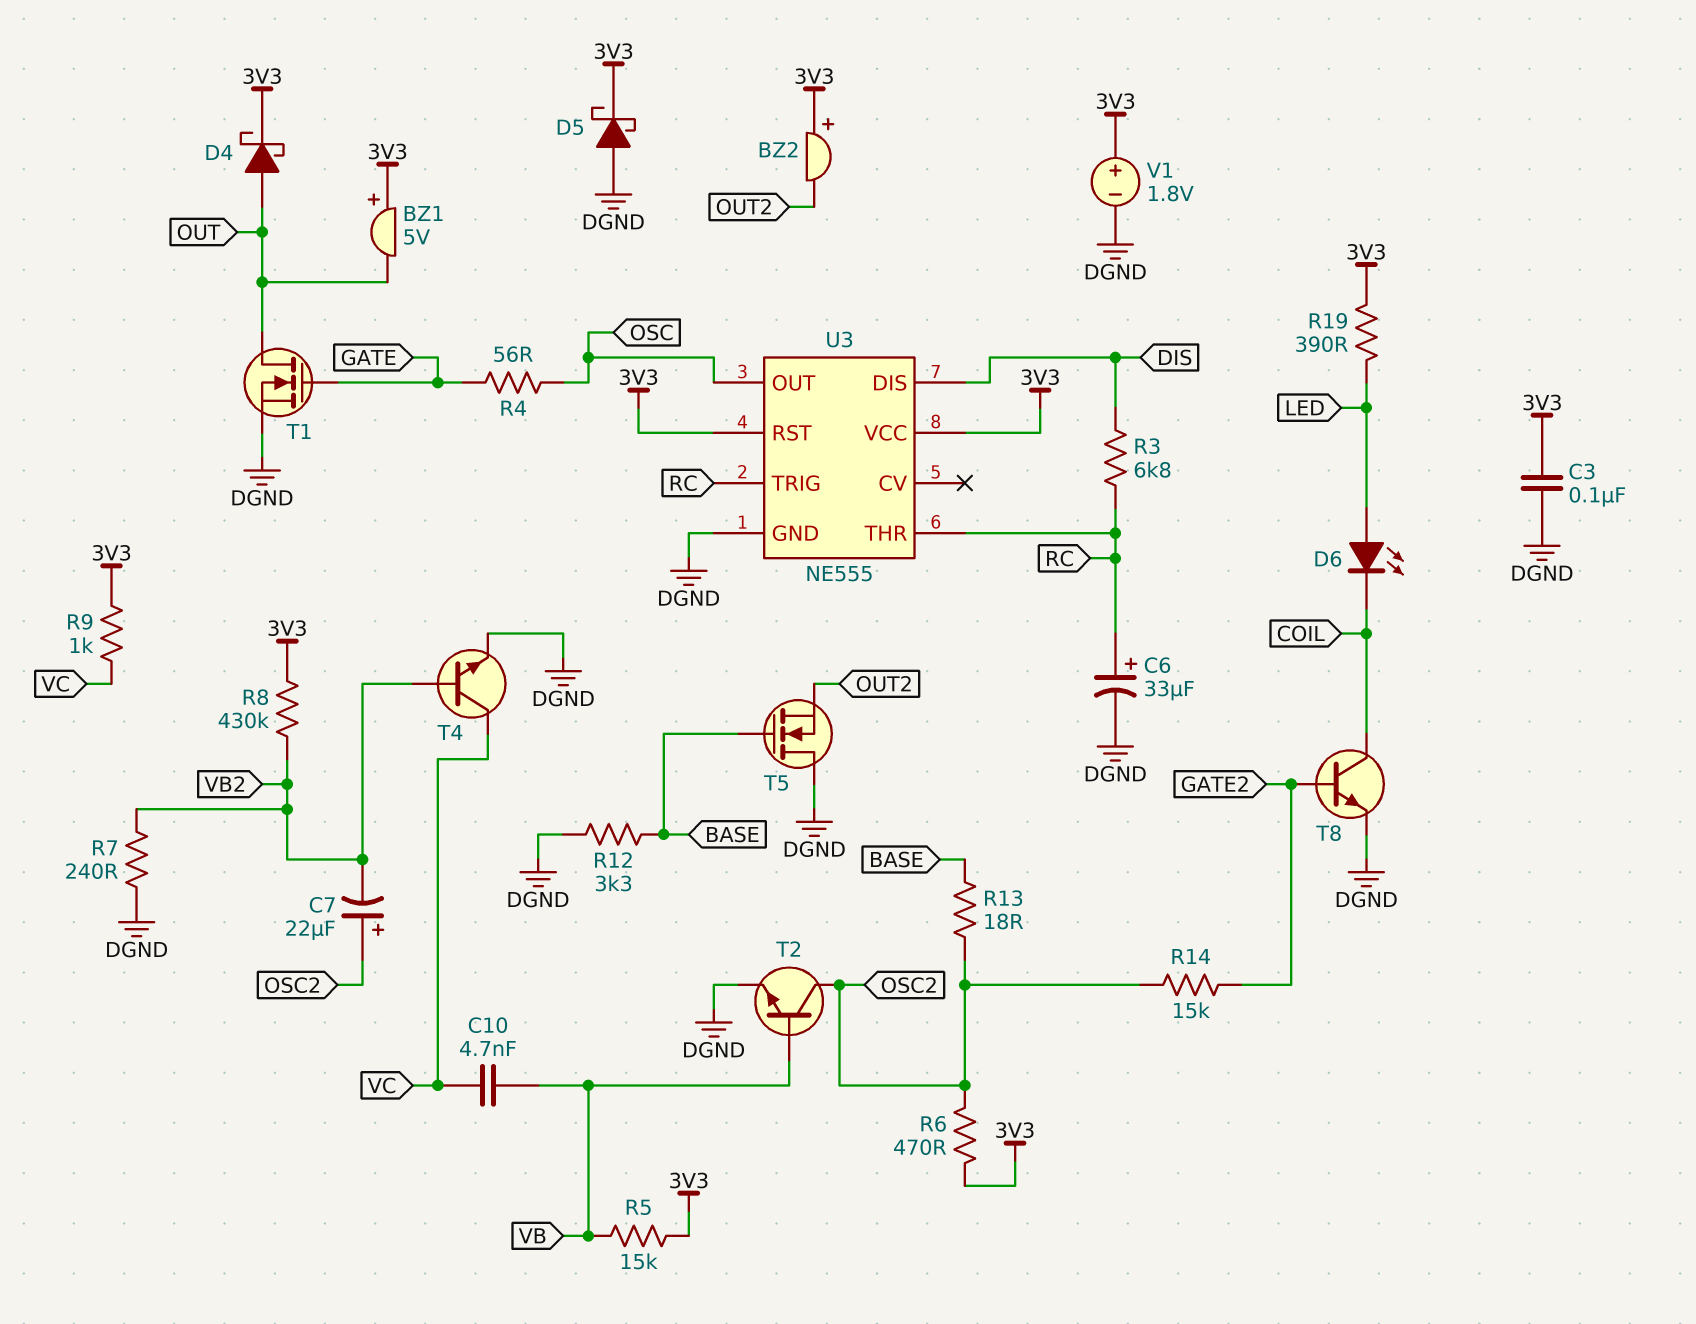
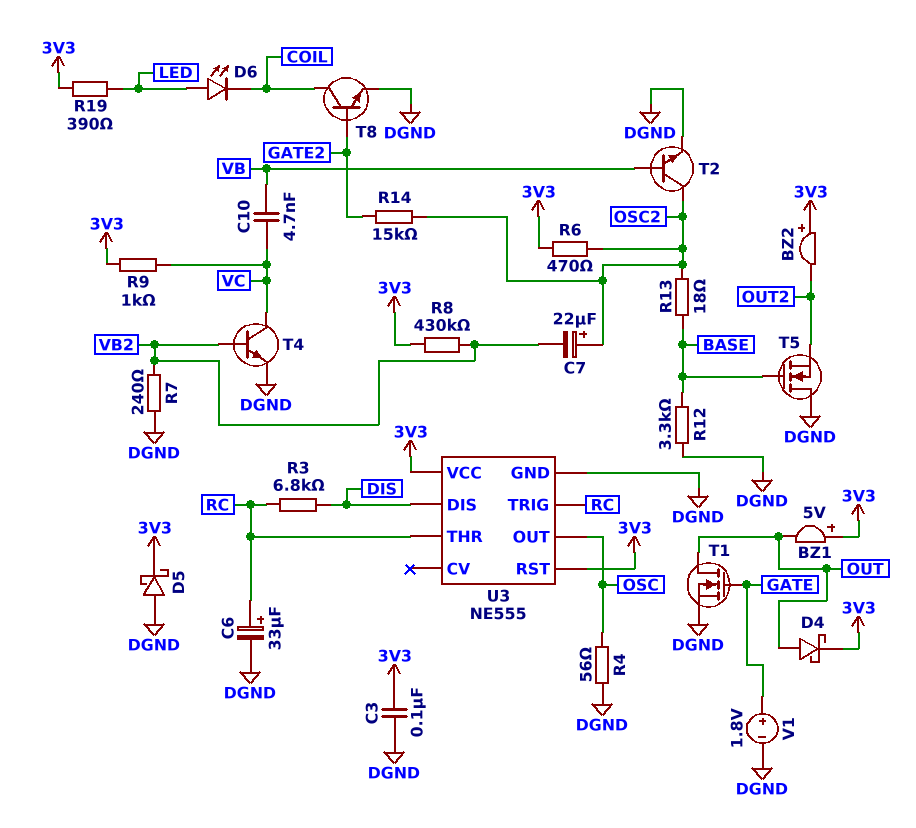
R4: 56 (GATE, OSC) -> 56 (DGND, OSC)
R5: 15k (3V3, VB) -> none
V1: 1.8V (plus 3V3, minus DGND) -> 1.8V (plus GATE, minus DGND)

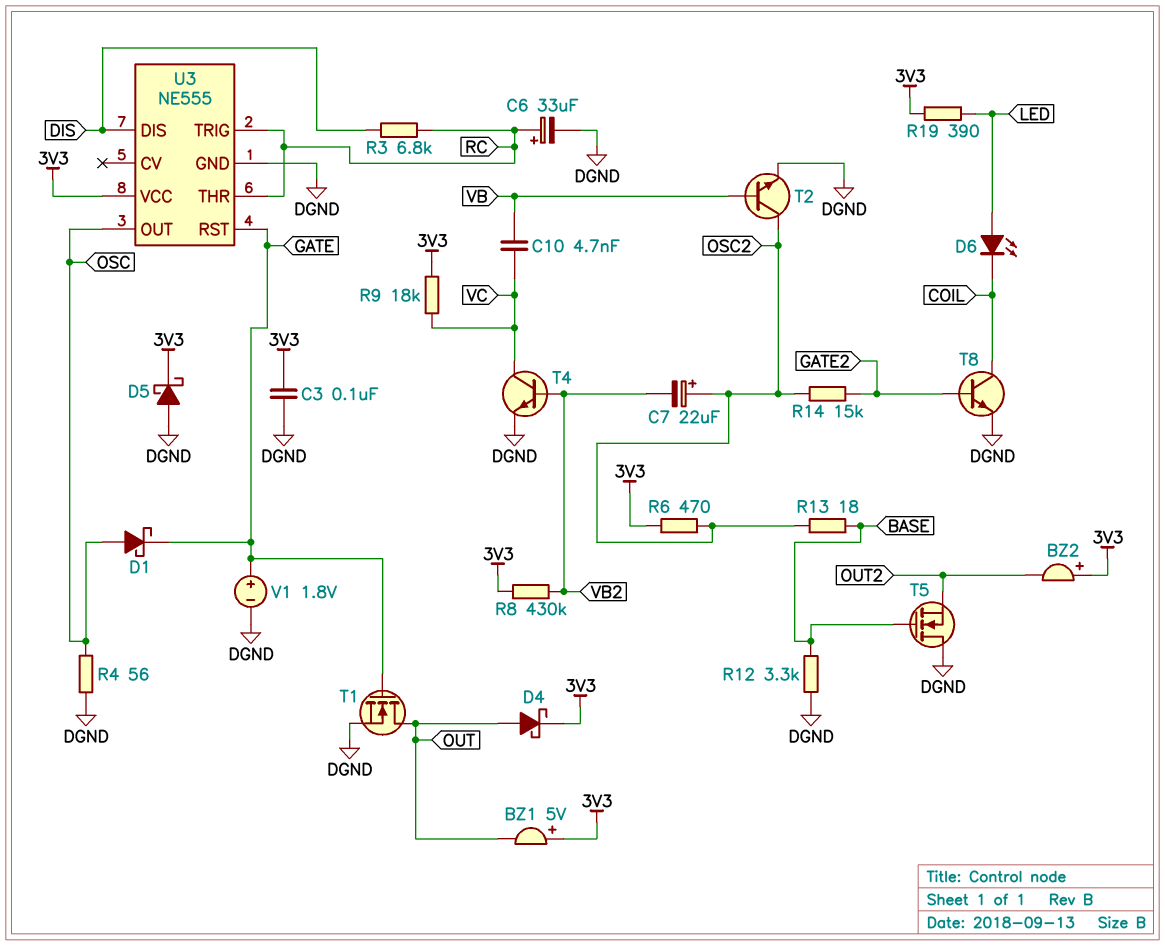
D1: none -> schottky (A OSC, K GATE)
R7: 240 (DGND, VB2) -> none
R9: 1k (3V3, VC) -> 18k (3V3, VC)
U3 pin RST: 3V3 -> GATE

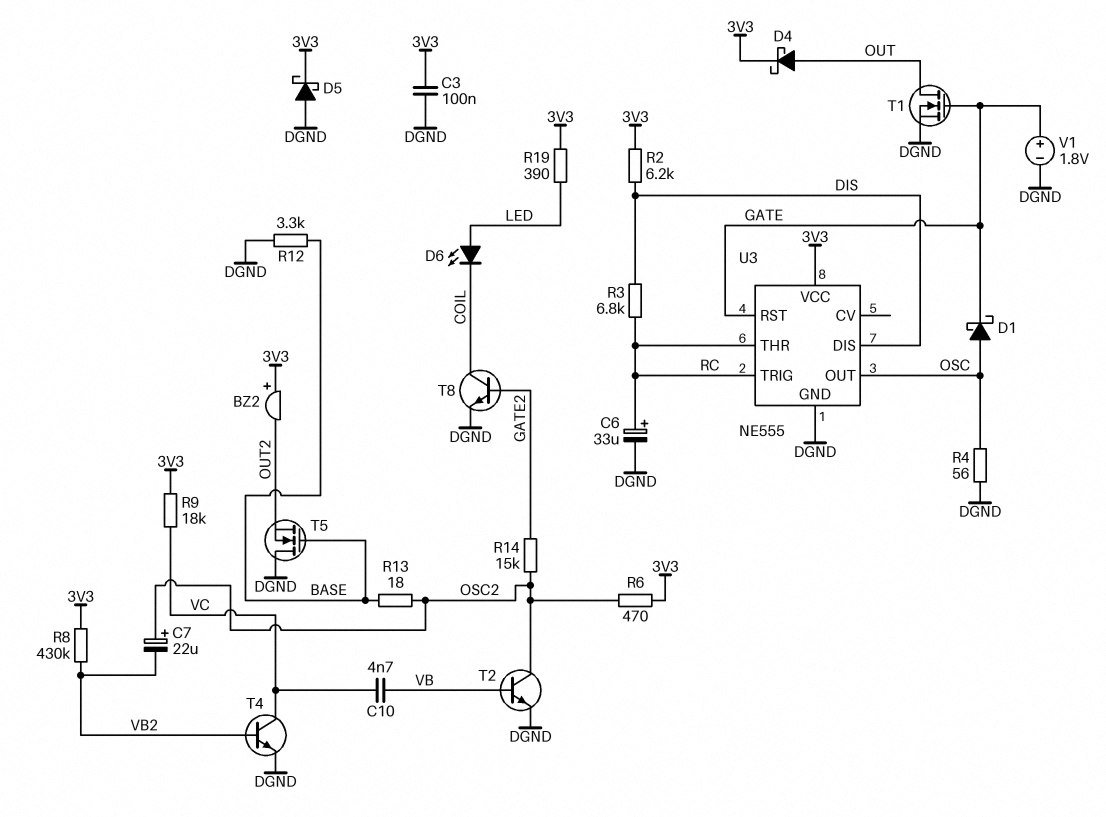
BZ1: buzzer 5V (plus 3V3, minus OUT) -> none
R2: none -> 6.2k (3V3, DIS)

